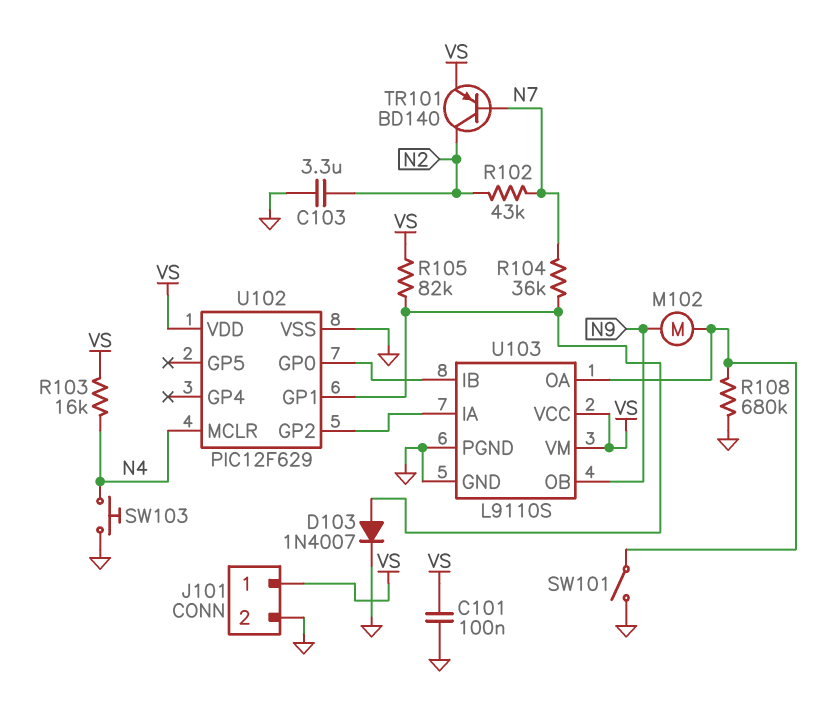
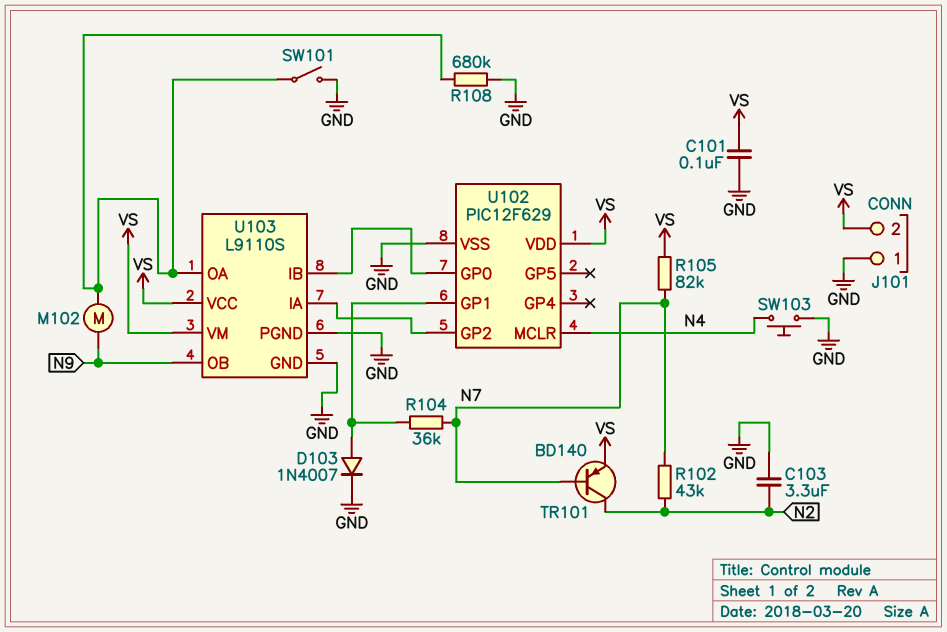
J101 pin 1: VS -> GND
J101 pin 2: GND -> VS
R103: 16k (N4, VS) -> none
R105: 82k (U102/GP1, VS) -> 82k (N7, VS)

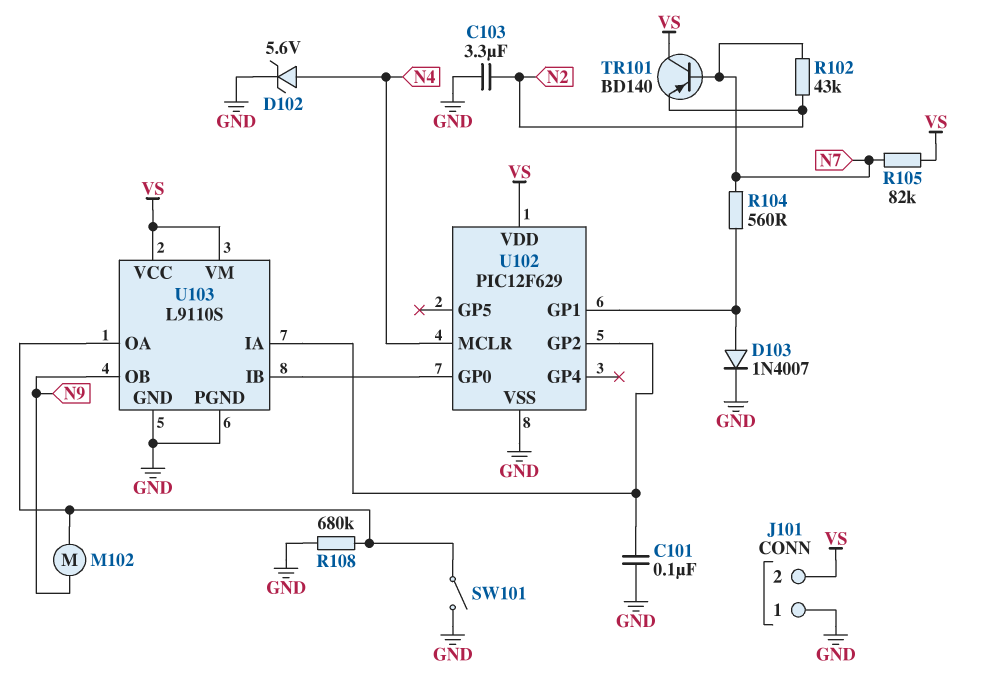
C101: 100nF (GND, VS) -> 100nF (GND, U102/GP2)
D102: none -> zener 5.6V (A N4, K GND)
R104: 36k (N7, U102/GP1) -> 560 (N7, U102/GP1)
SW103: button (GND, N4) -> none
TR101: PNP BD140 (B N7, C N2, E VS) -> PNP BD140 (B N7, C VS, E N2)

